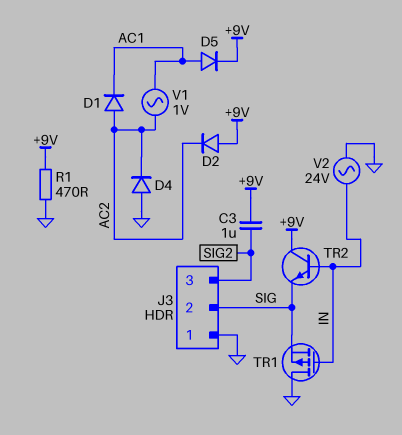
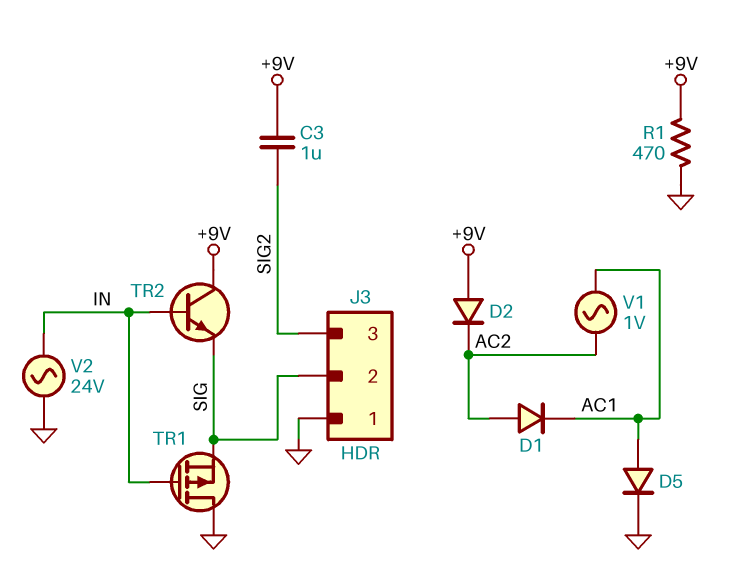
D4: diode (A GND, K AC2) -> none
D5: diode (A AC1, K +9V) -> diode (A AC1, K GND)

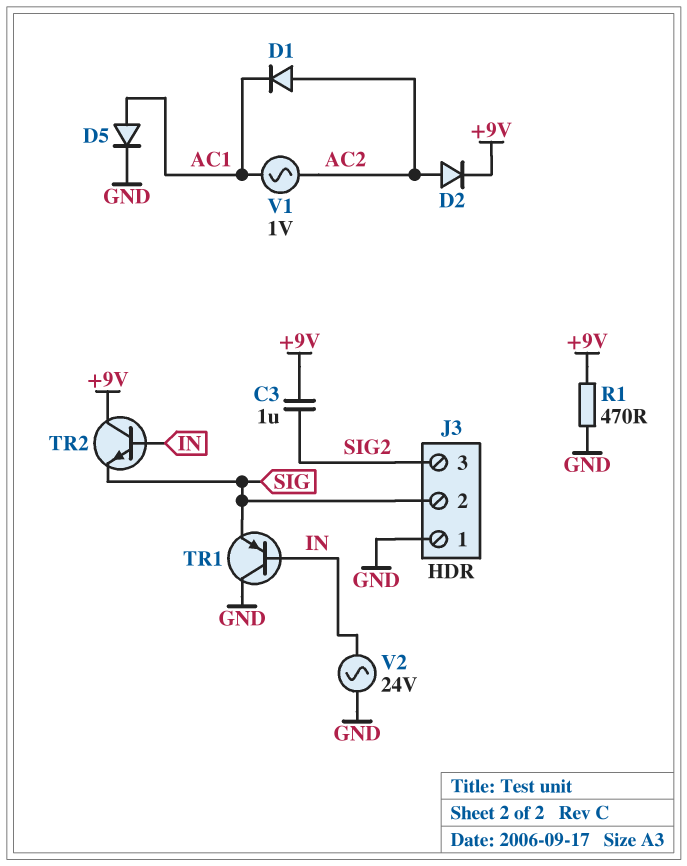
D2: diode (A +9V, K AC2) -> diode (A AC2, K +9V)
TR1: PMOS (G IN, D GND, S SIG) -> PNP (B IN, C GND, E SIG)

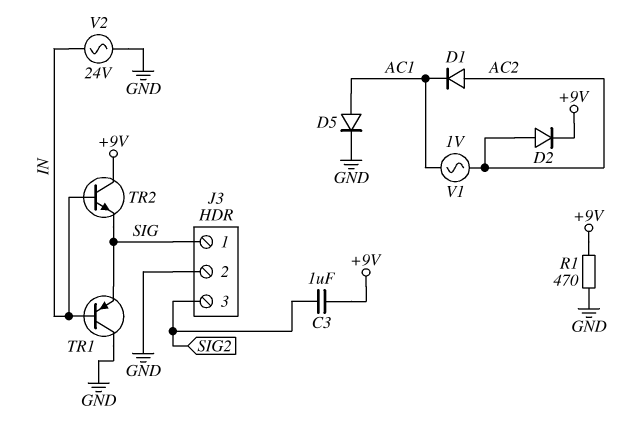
J3 pin 1: GND -> SIG
J3 pin 2: SIG -> GND

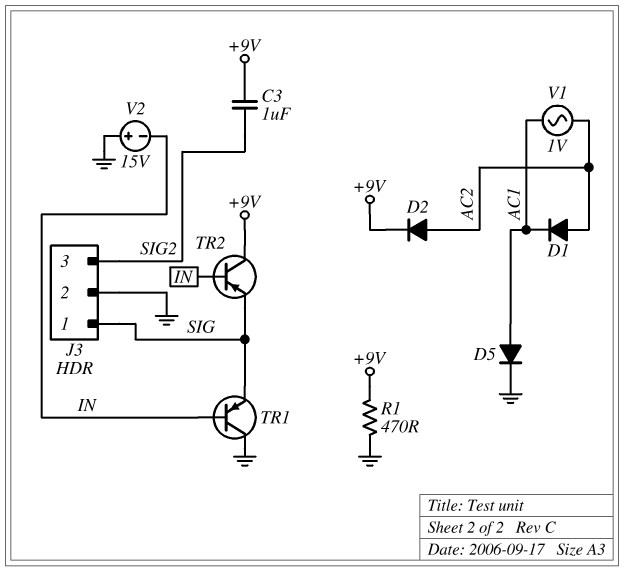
TR2: NPN (B IN, C +9V, E SIG) -> PNP (B IN, C +9V, E SIG)
V2: AC 24V (GND, IN) -> 15V (plus GND, minus IN)

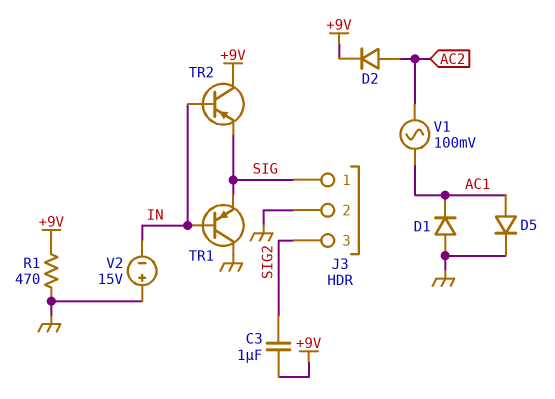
D1: diode (A AC2, K AC1) -> diode (A GND, K AC1)
V1: AC 1V (AC1, AC2) -> AC 100mV (AC1, AC2)

